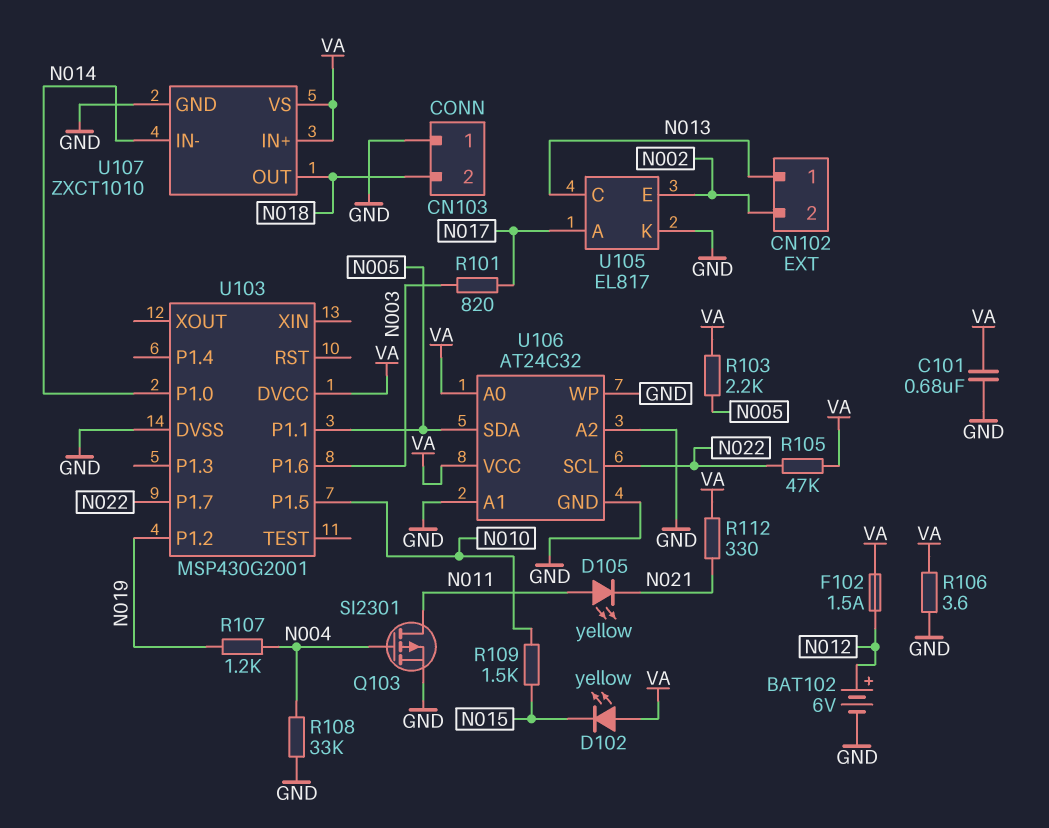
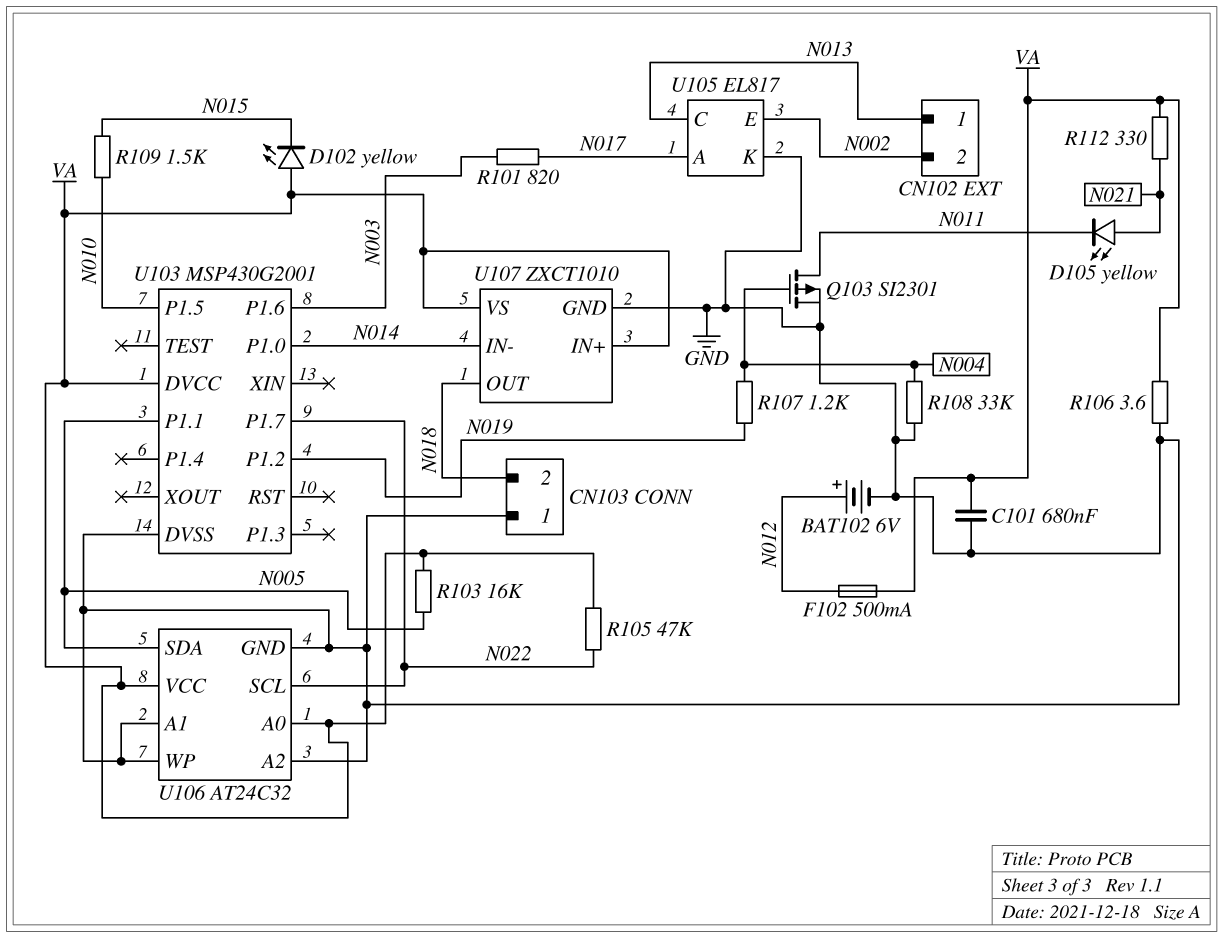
D105: LED yellow (A N011, K N021) -> LED yellow (A N021, K N011)
F102: 1.5A (N012, VA) -> 500mA (N012, VA)
R103: 2.2k (N005, VA) -> 16k (N005, VA)

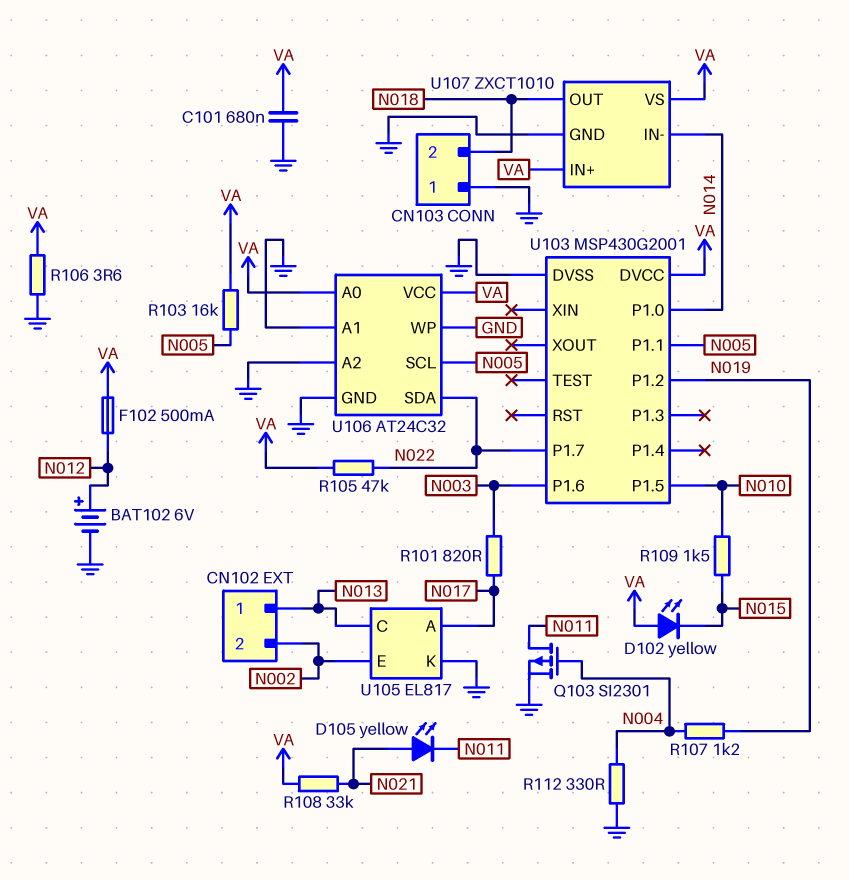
R108: 33k (GND, N004) -> 33k (N021, VA)
R112: 330 (N021, VA) -> 330 (GND, N004)
U106 pin SCL: N022 -> N005
U106 pin SDA: N005 -> N022

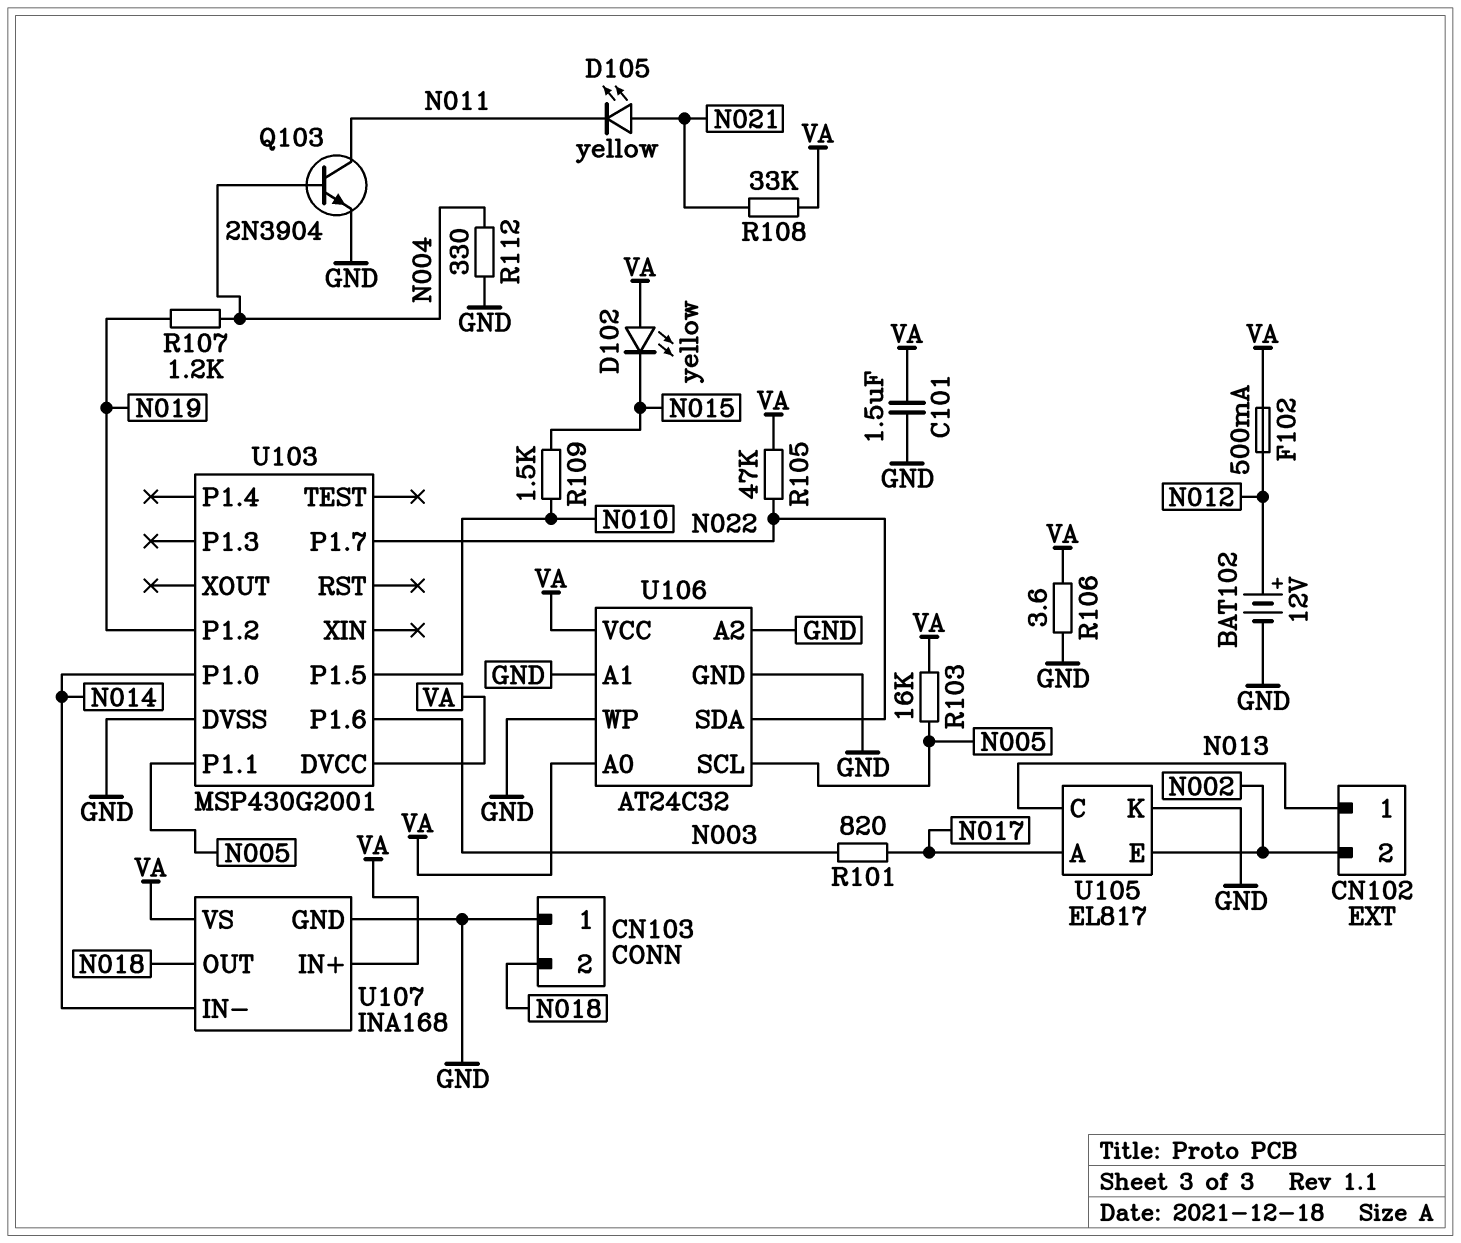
BAT102: 6V (plus N012, minus GND) -> 12V (plus N012, minus GND)
C101: 680nF (GND, VA) -> 1.5uF (GND, VA)
Q103: PMOS SI2301 (G N004, D N011, S GND) -> NPN 2N3904 (B N004, C N011, E GND)
U107: ZXCT1010 -> INA168

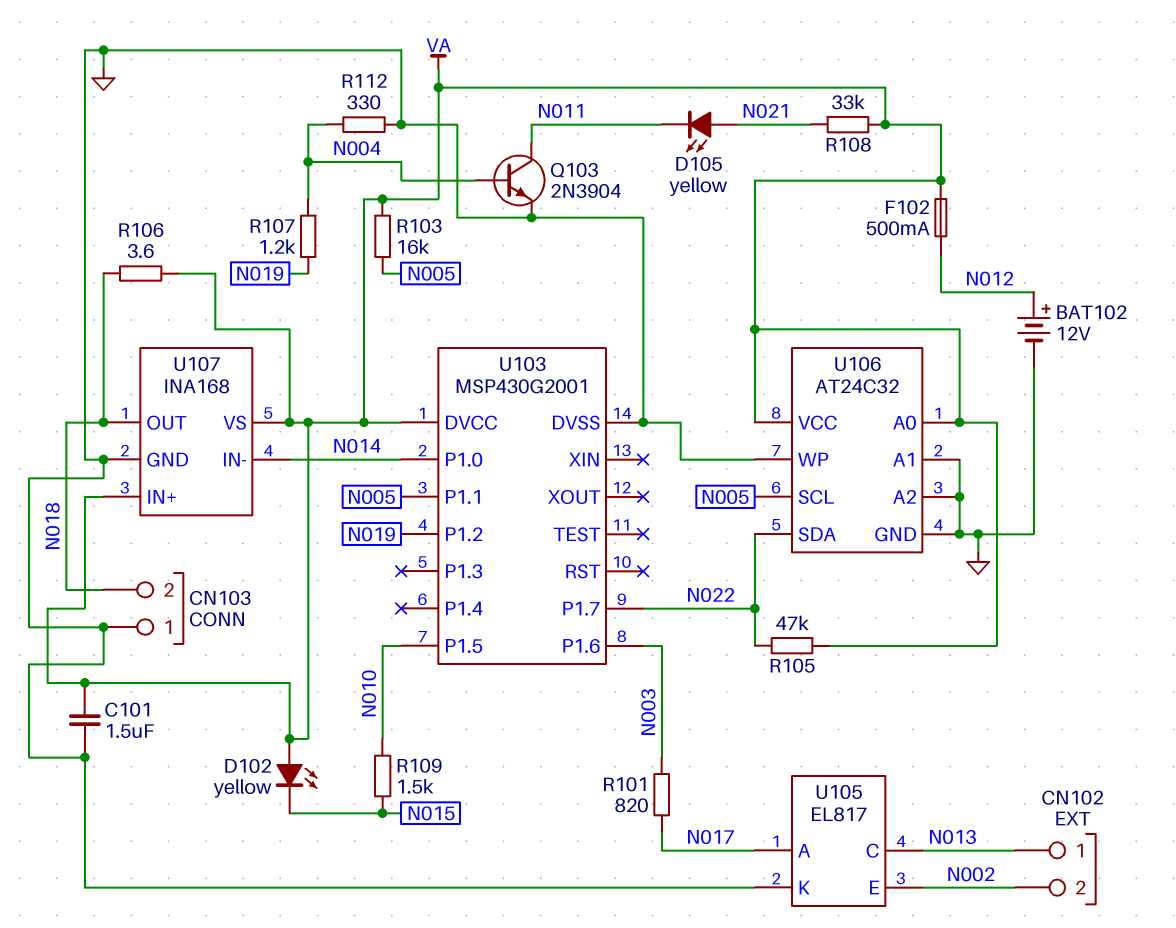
R106: 3.6 (GND, VA) -> 3.6 (N018, VA)

